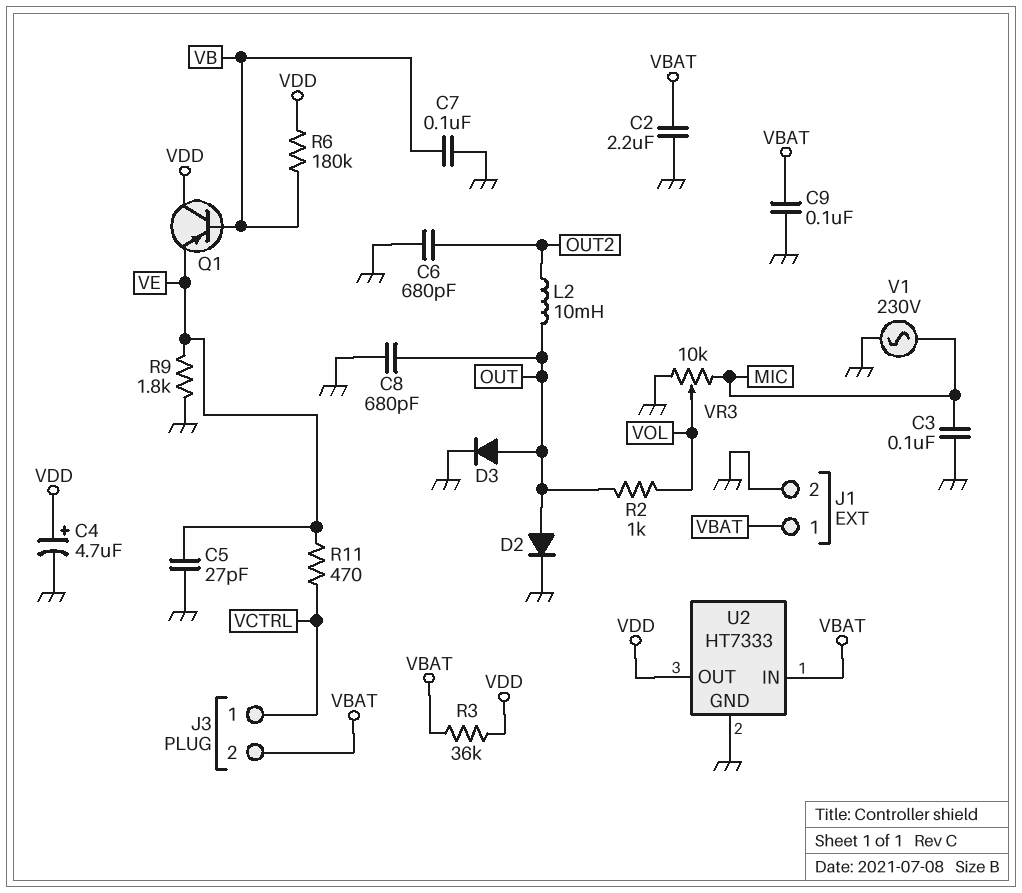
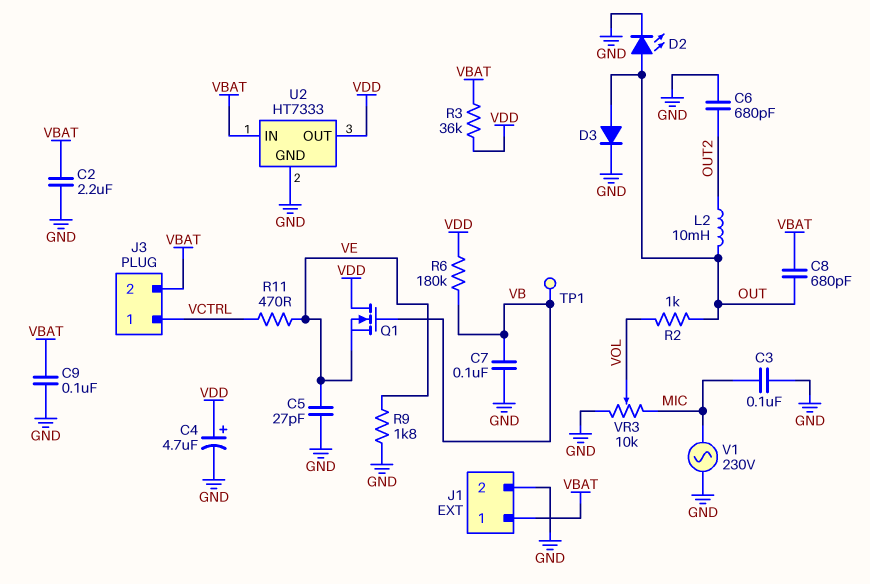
C8: 680pF (GND, OUT) -> 680pF (OUT, VBAT)
D2: diode (A OUT, K GND) -> LED (A OUT, K GND)
Q1: PNP (B VB, C VDD, E VE) -> NMOS (G VB, D VDD, S VE)
TP1: none -> test point (VB)

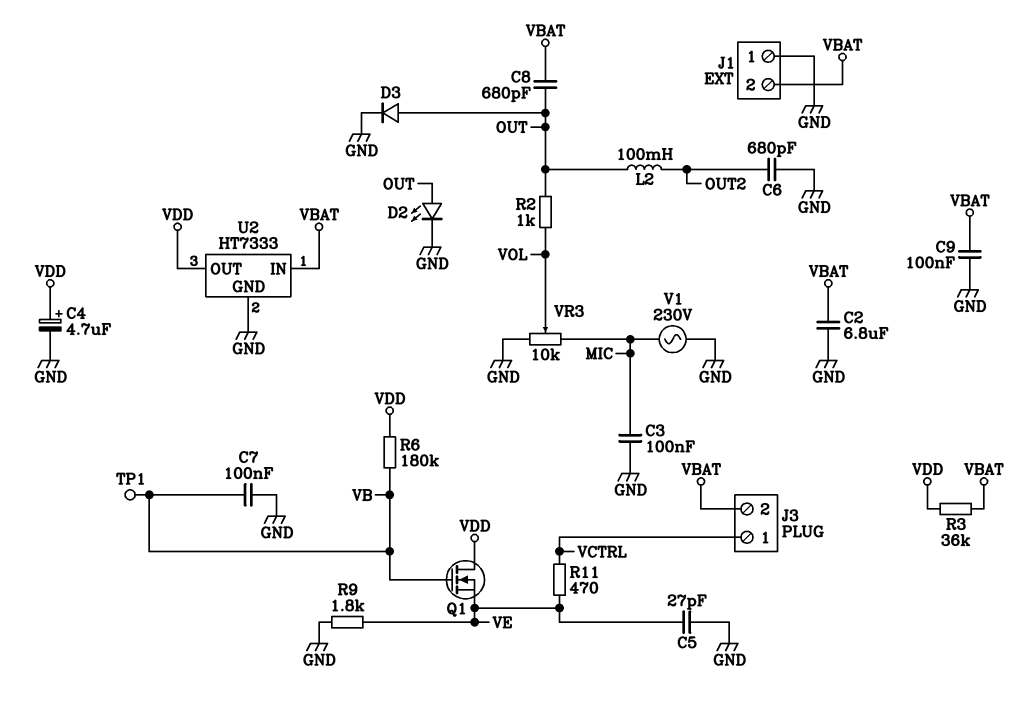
C2: 2.2uF (GND, VBAT) -> 6.8uF (GND, VBAT)
J1 pin 1: VBAT -> GND
J1 pin 2: GND -> VBAT
L2: 10mH (OUT, OUT2) -> 100mH (OUT, OUT2)

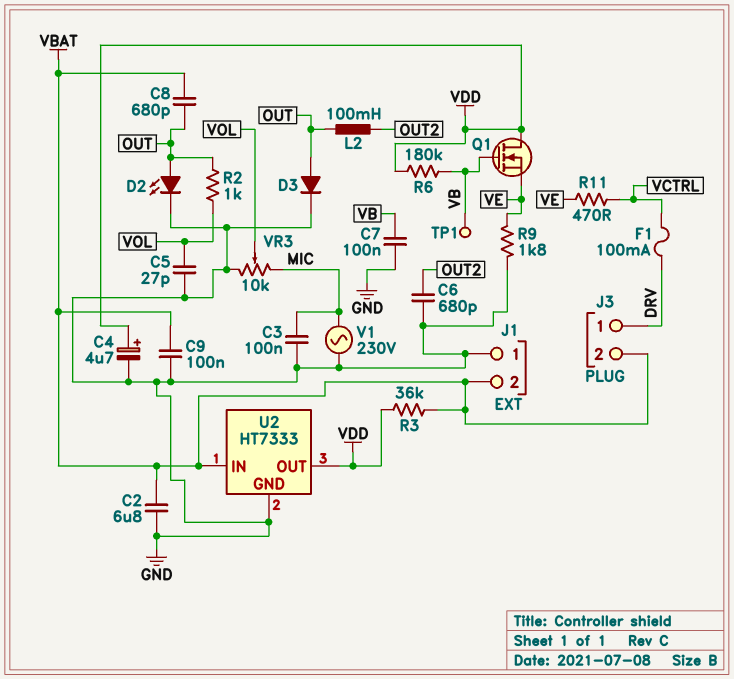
C5: 27pF (GND, VE) -> 27pF (GND, VOL)
F1: none -> 100mA (DRV, VCTRL)
J3 pin 1: VCTRL -> DRV

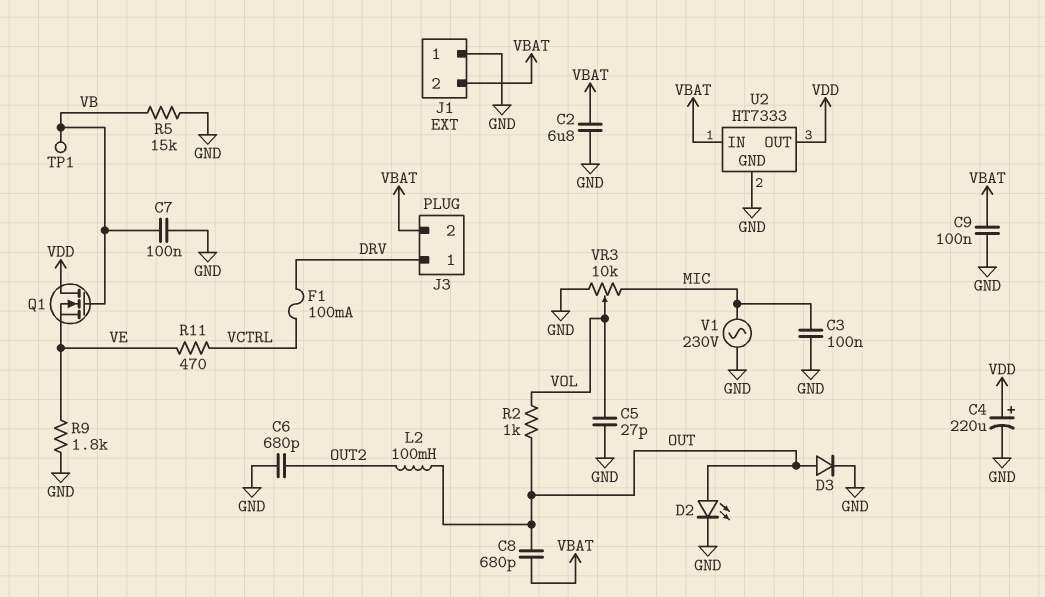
C4: 4.7uF (plus VDD, minus GND) -> 220uF (plus VDD, minus GND)
R3: 36k (VBAT, VDD) -> none
R5: none -> 15k (GND, VB)
R6: 180k (VB, VDD) -> none

